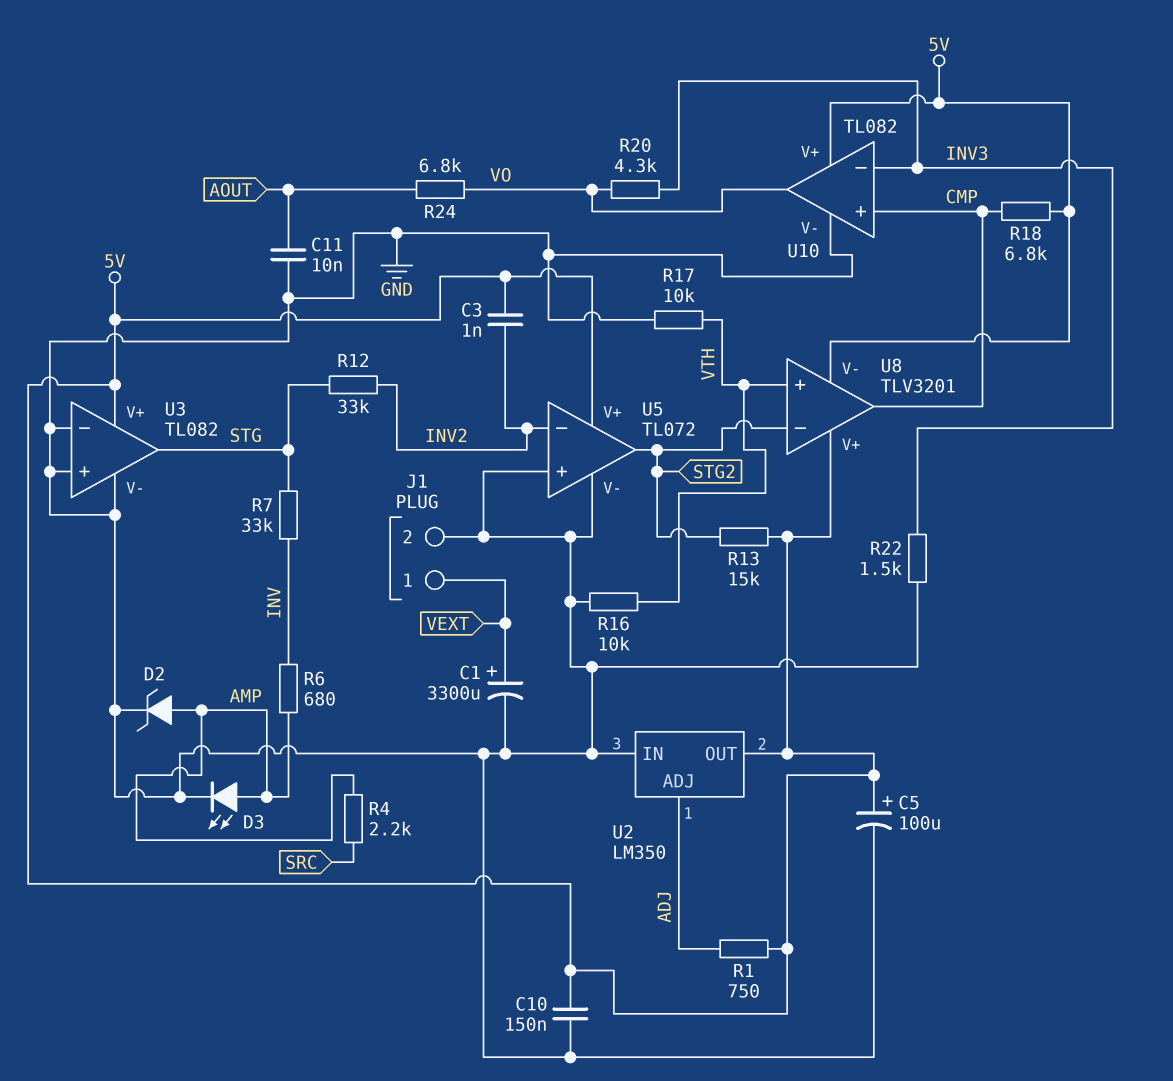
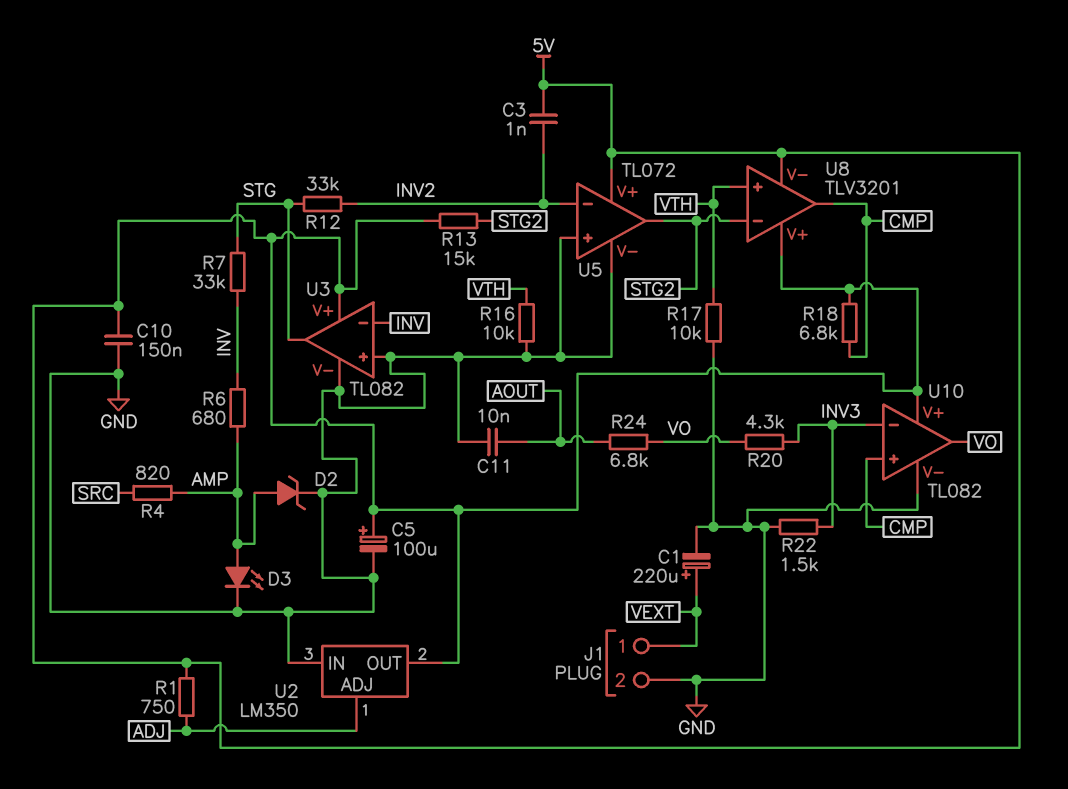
C1: 3300uF (plus VEXT, minus GND) -> 220uF (plus VEXT, minus GND)
R4: 2.2k (AMP, SRC) -> 820 (AMP, SRC)
U3 pin in-: GND -> INV

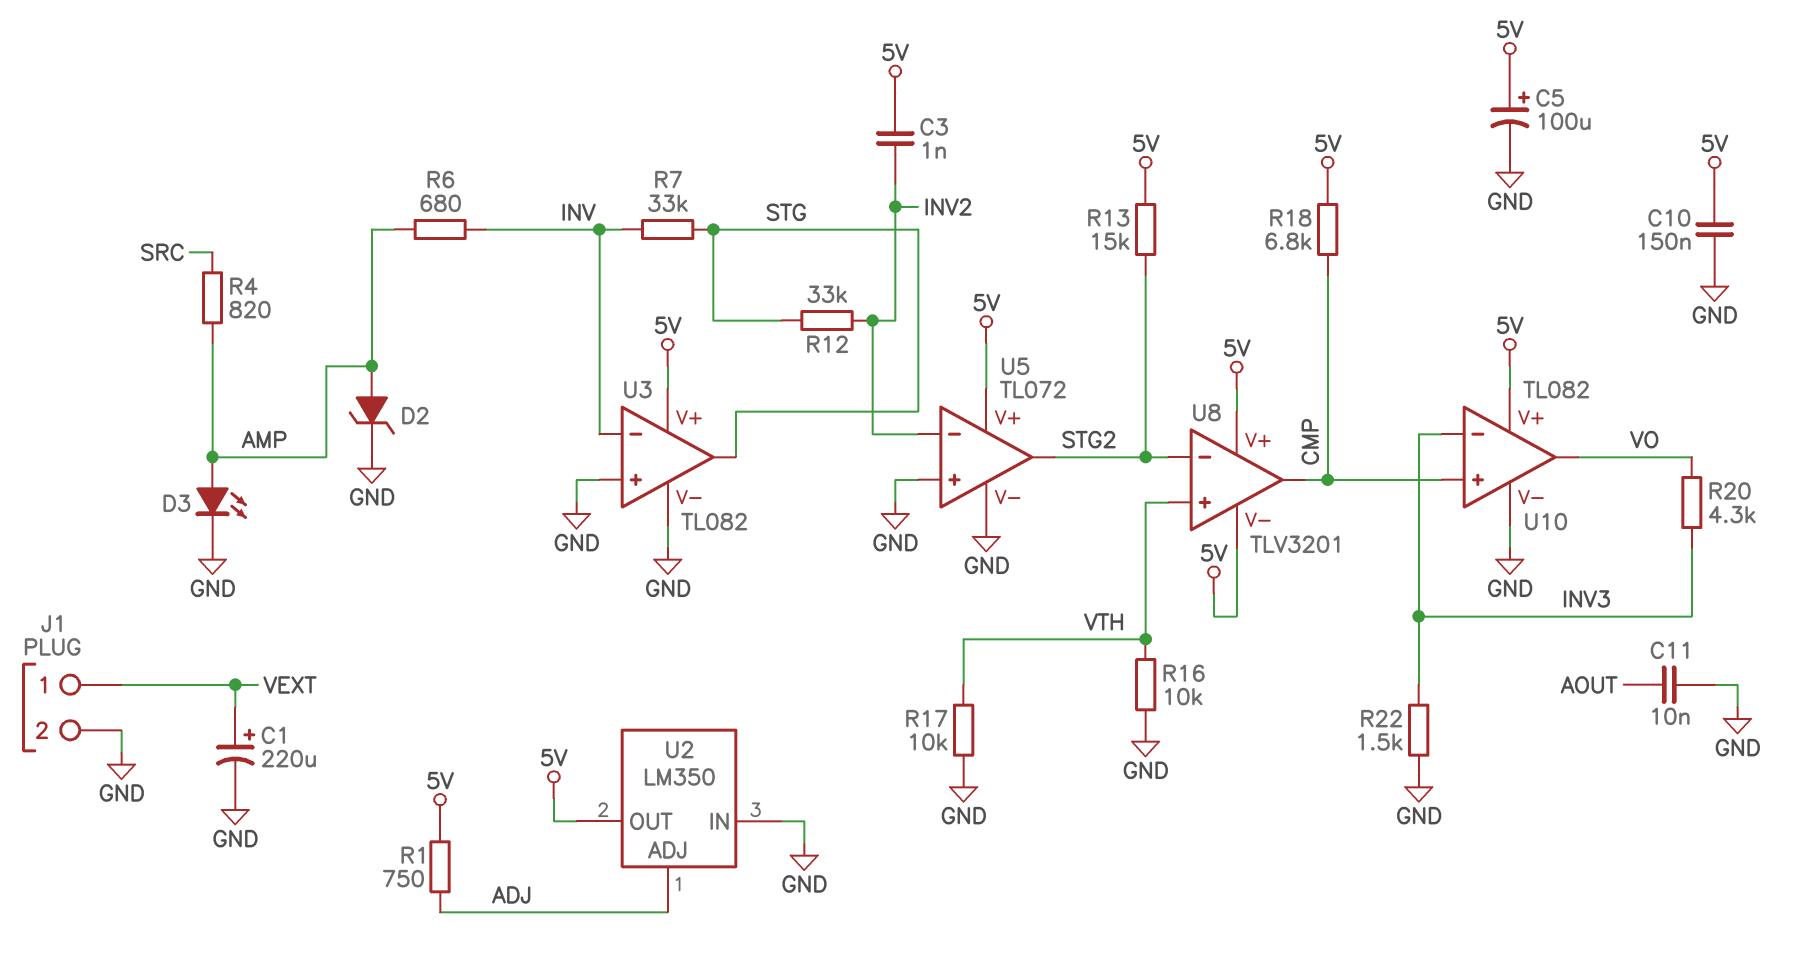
R24: 6.8k (AOUT, VO) -> none

